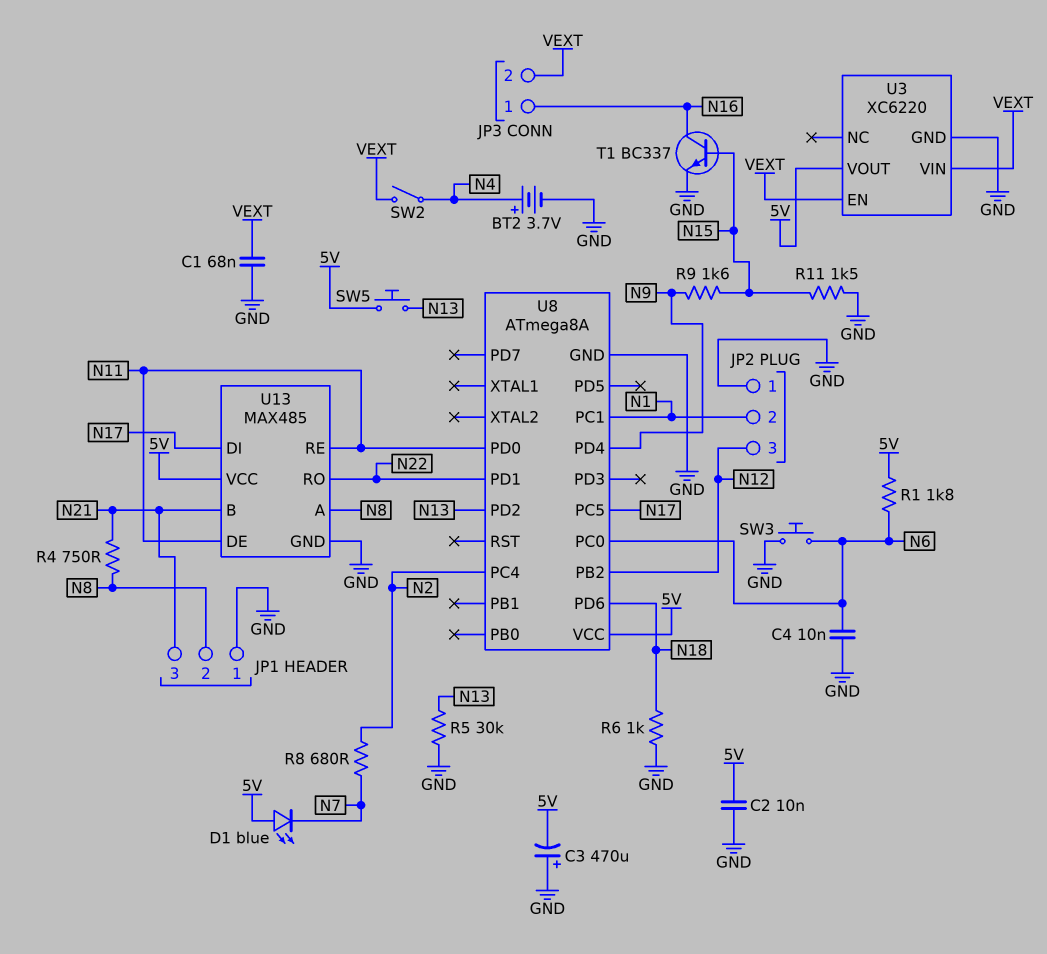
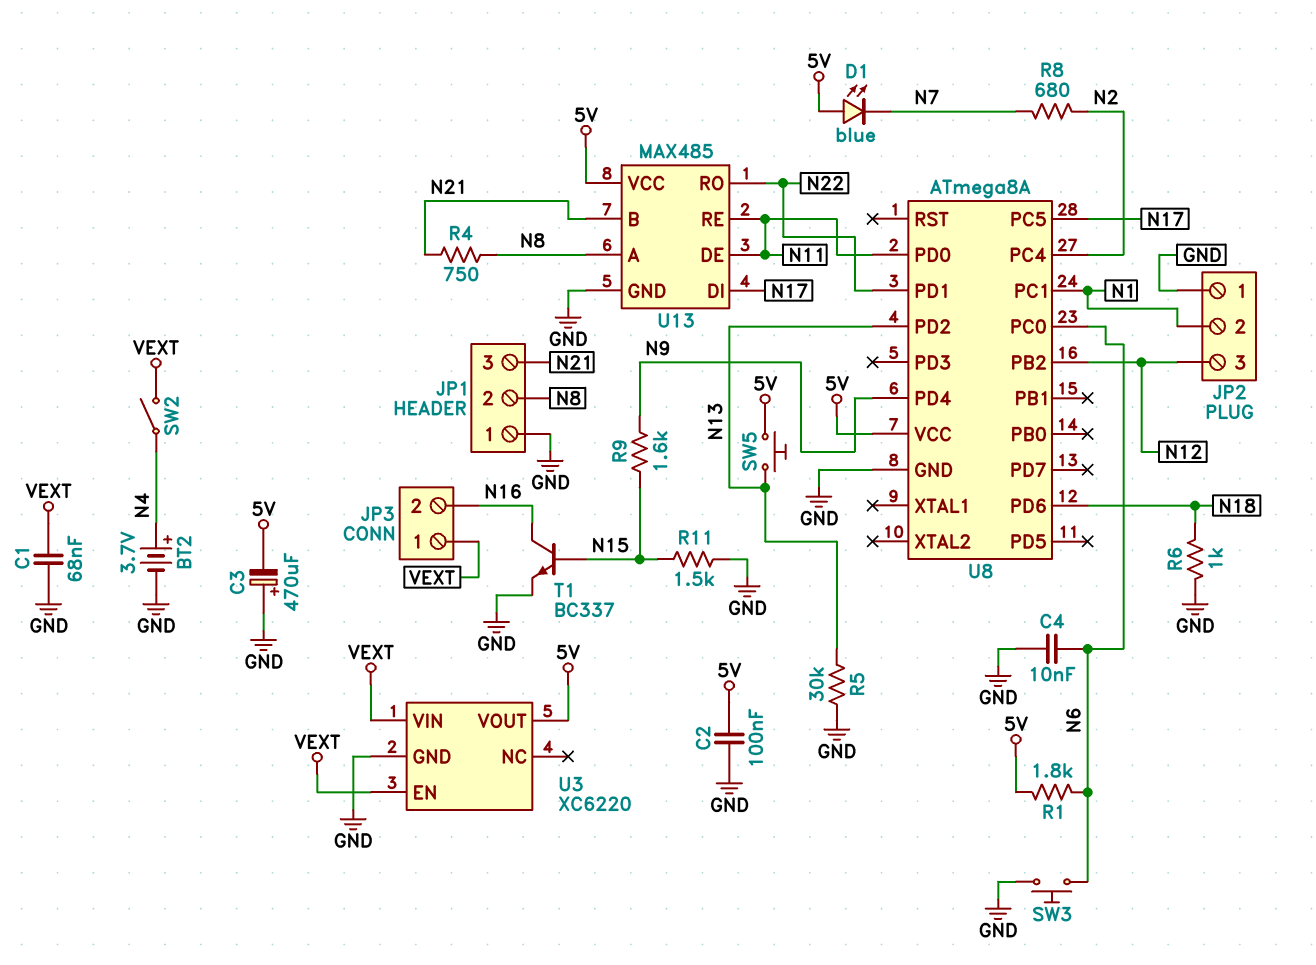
C2: 10nF (5V, GND) -> 100nF (5V, GND)
JP3 pin 1: N16 -> VEXT
JP3 pin 2: VEXT -> N16

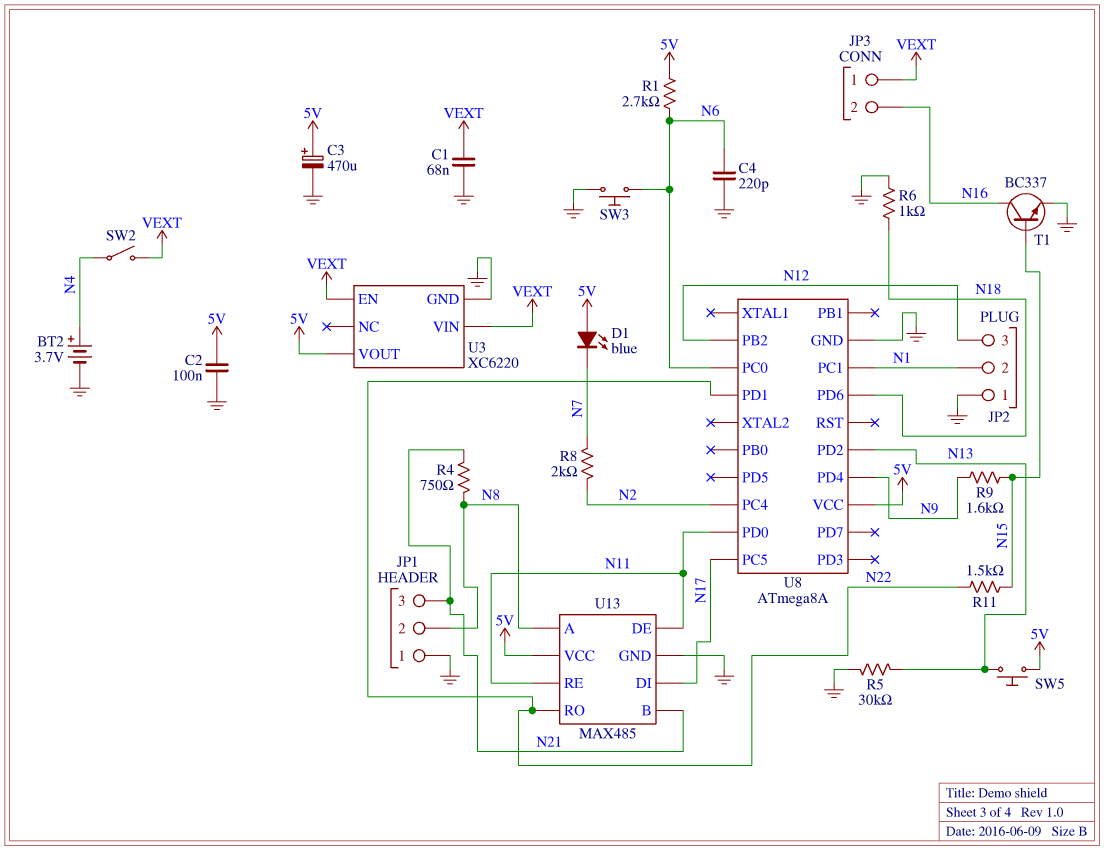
C3: 470uF (plus GND, minus 5V) -> 470uF (plus 5V, minus GND)
C4: 10nF (GND, N6) -> 220pF (GND, N6)
R1: 1.8k (5V, N6) -> 2.7k (5V, N6)
R8: 680 (N2, N7) -> 2k (N2, N7)
R11: 1.5k (GND, N15) -> 1.5k (N15, N22)

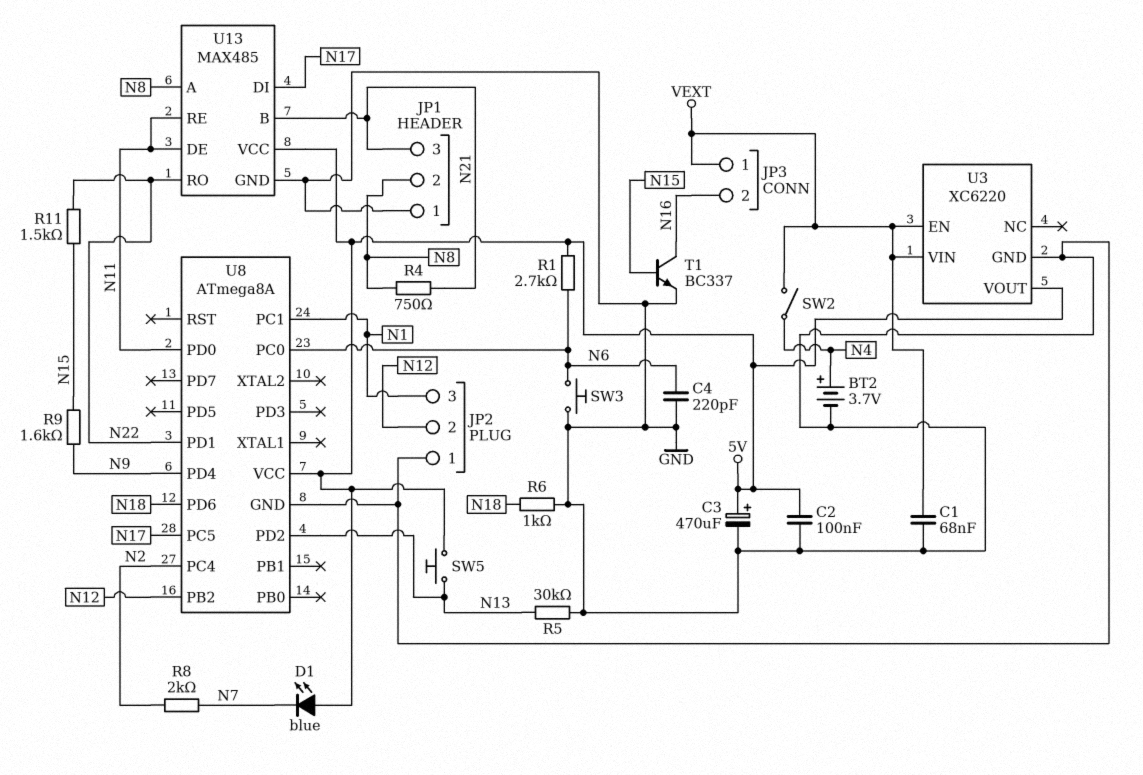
JP2 pin 2: N1 -> N12
JP2 pin 3: N12 -> N1

